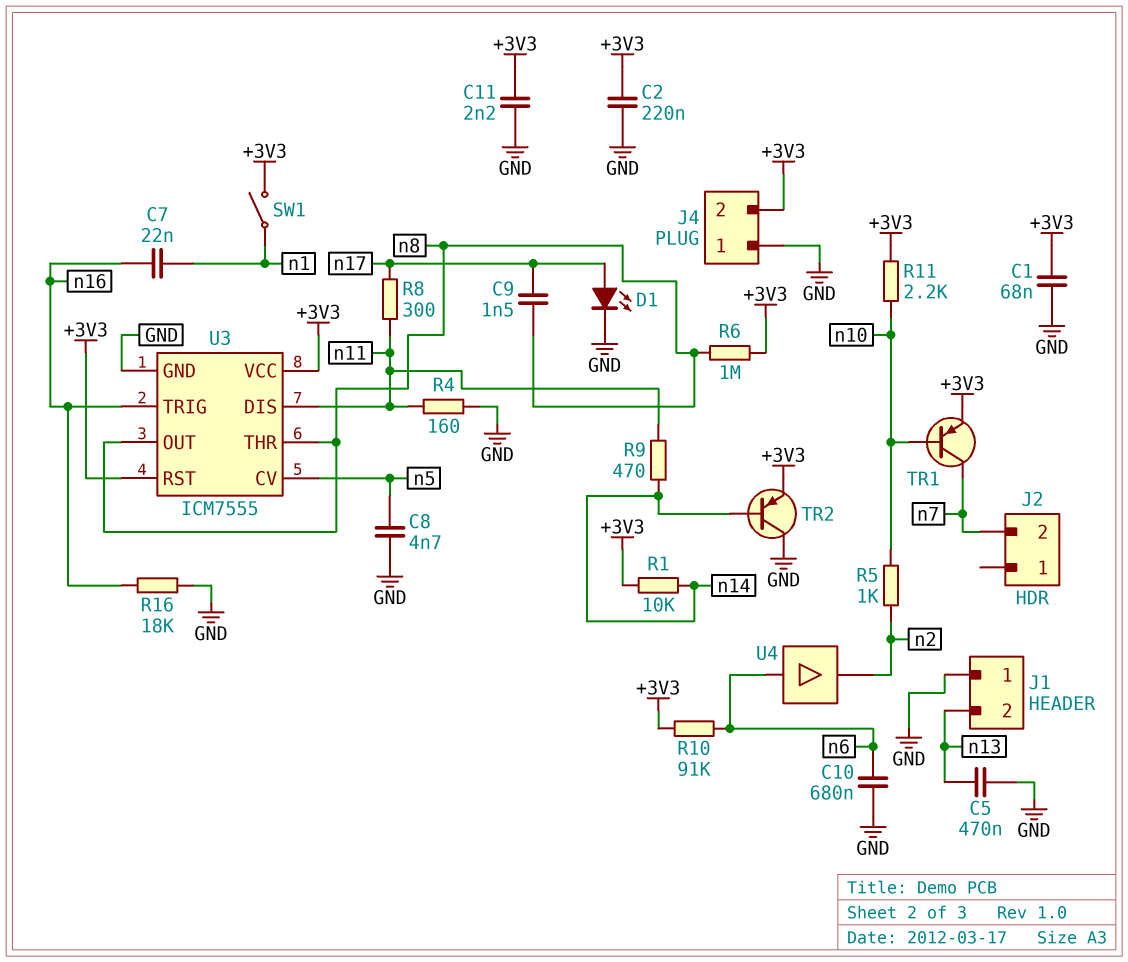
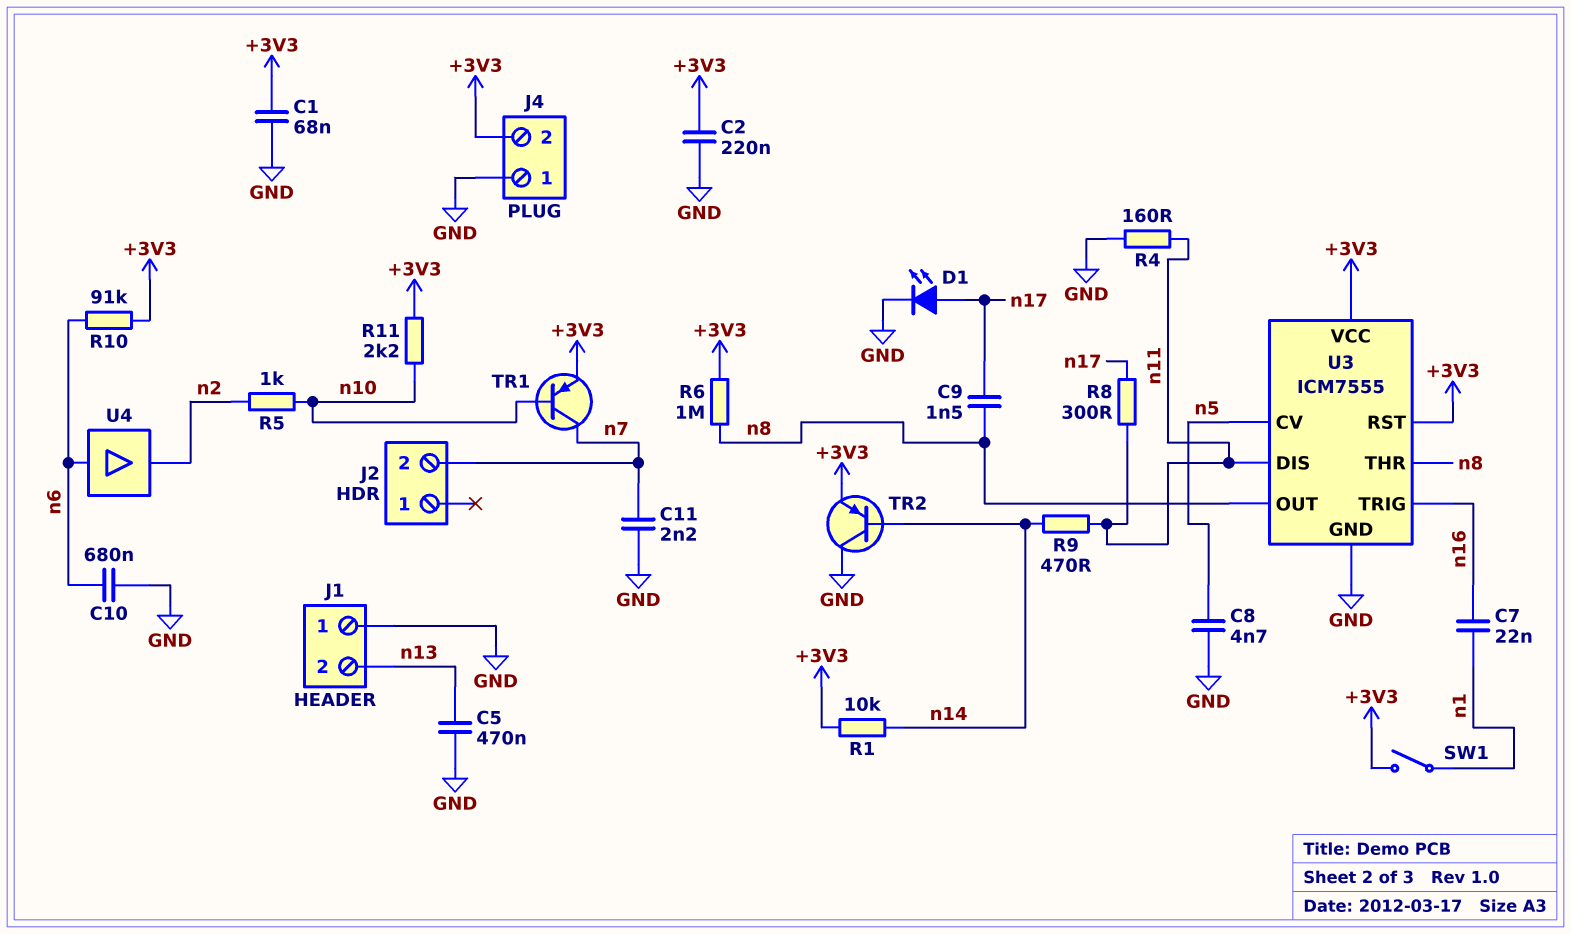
C11: 2.2nF (+3V3, GND) -> 2.2nF (GND, n7)
R16: 18k (GND, n16) -> none

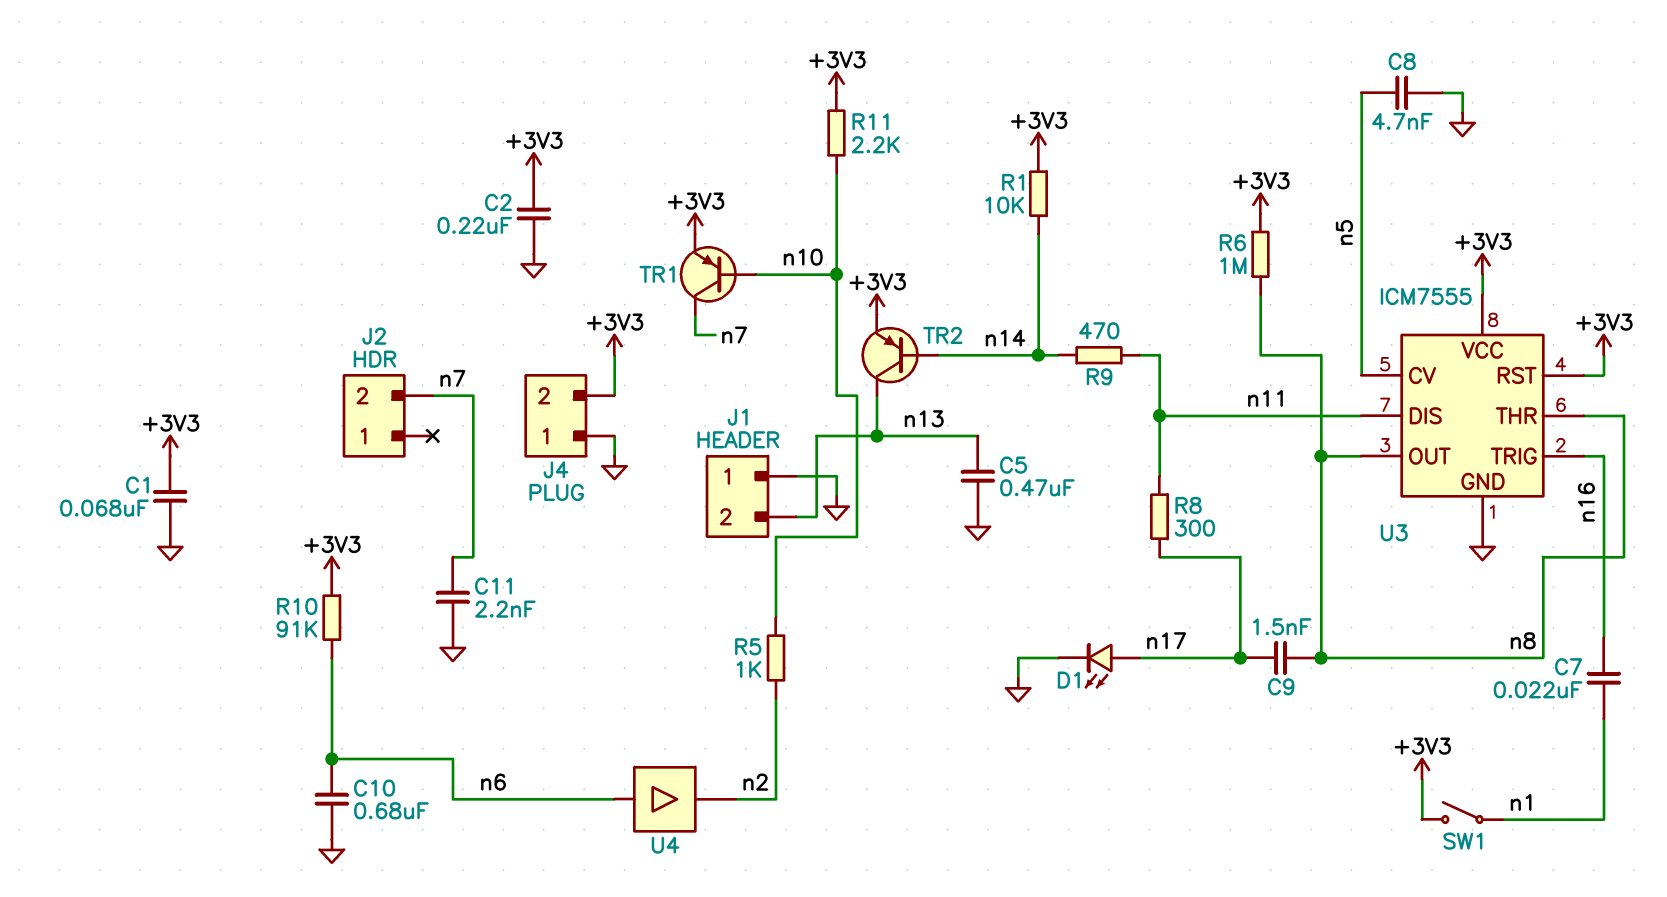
R4: 160 (GND, n11) -> none
TR2: PNP (B n14, C GND, E +3V3) -> PNP (B n14, C n13, E +3V3)

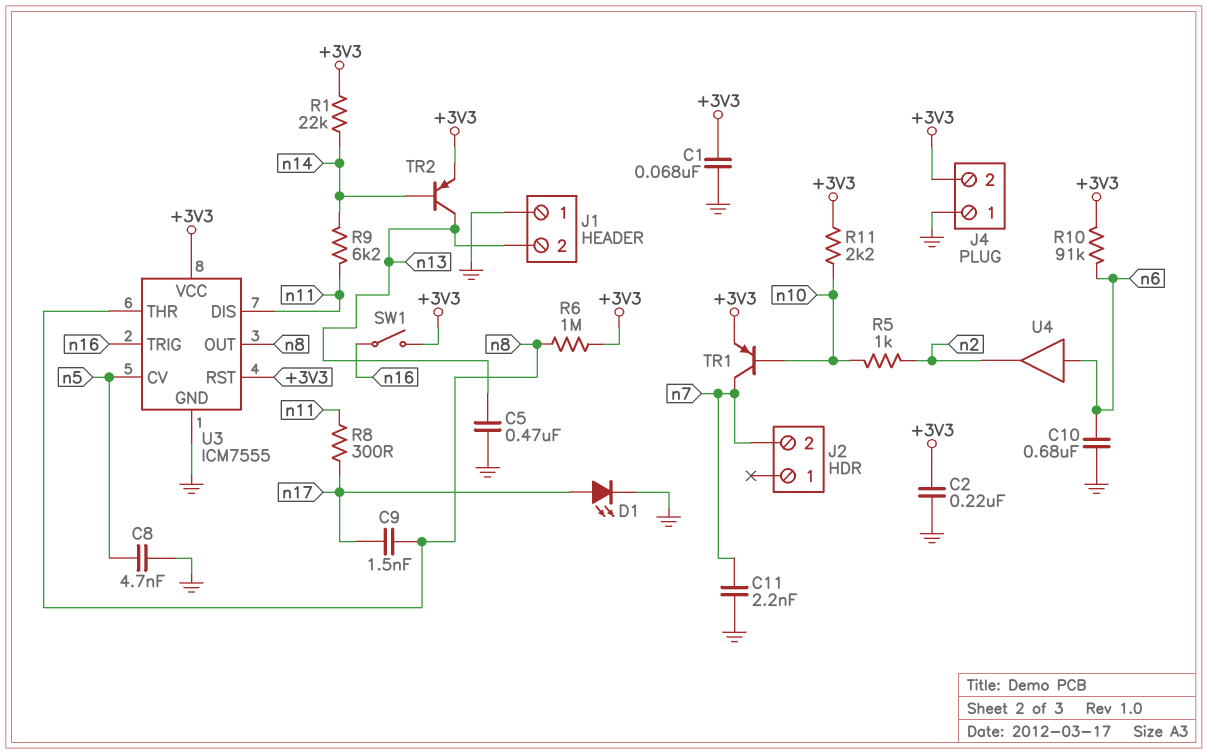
C7: 22nF (n1, n16) -> none
R1: 10k (+3V3, n14) -> 22k (+3V3, n14)
R9: 470 (n11, n14) -> 6.2k (n11, n14)
SW1: switch (+3V3, n1) -> switch (+3V3, n16)

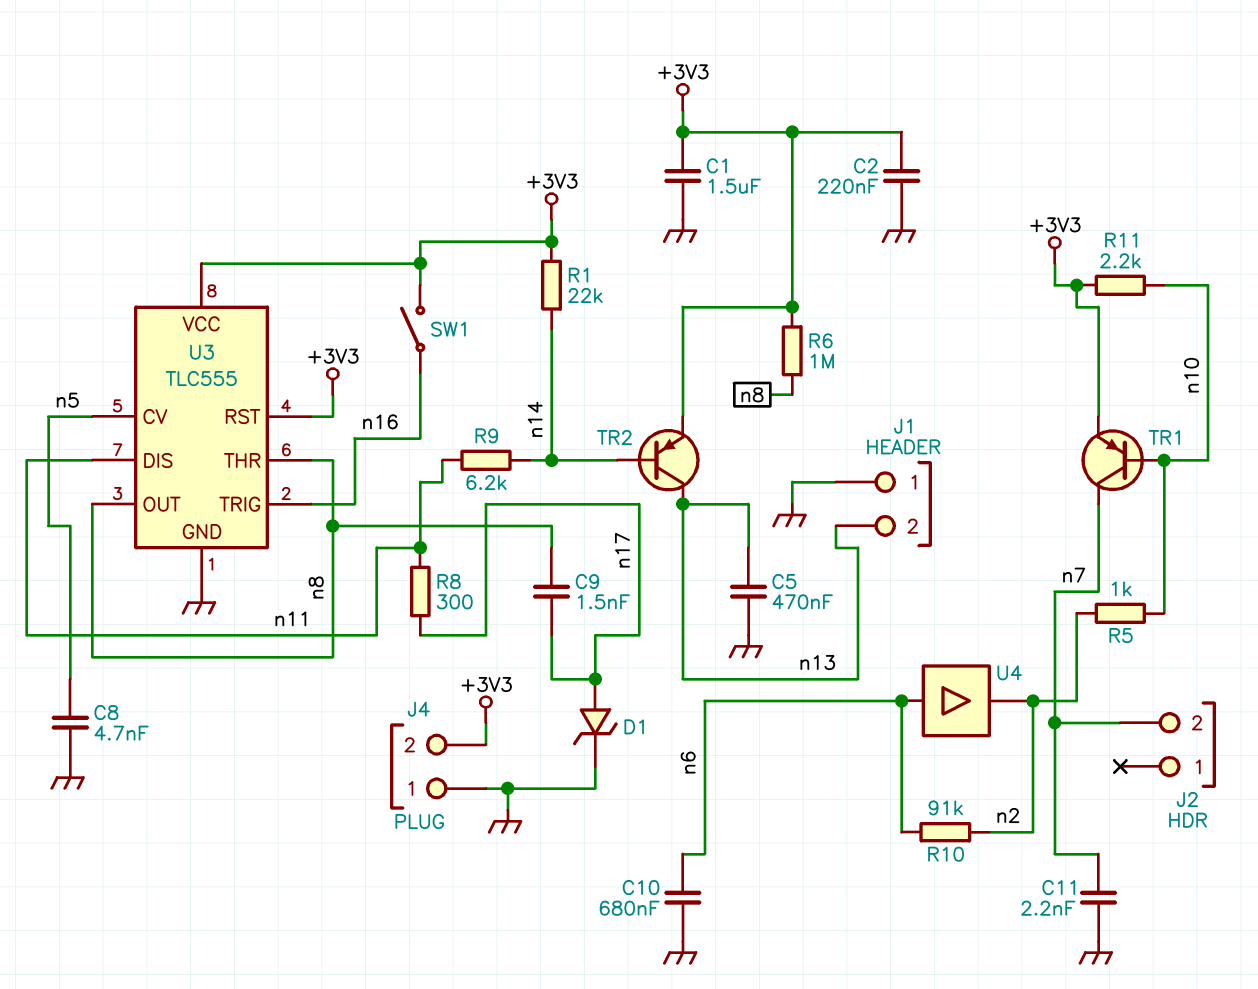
C1: 68nF (+3V3, GND) -> 1.5uF (+3V3, GND)
D1: LED (A n17, K GND) -> zener (A n17, K GND)
R10: 91k (+3V3, n6) -> 91k (n2, n6)
U3: ICM7555 -> TLC555

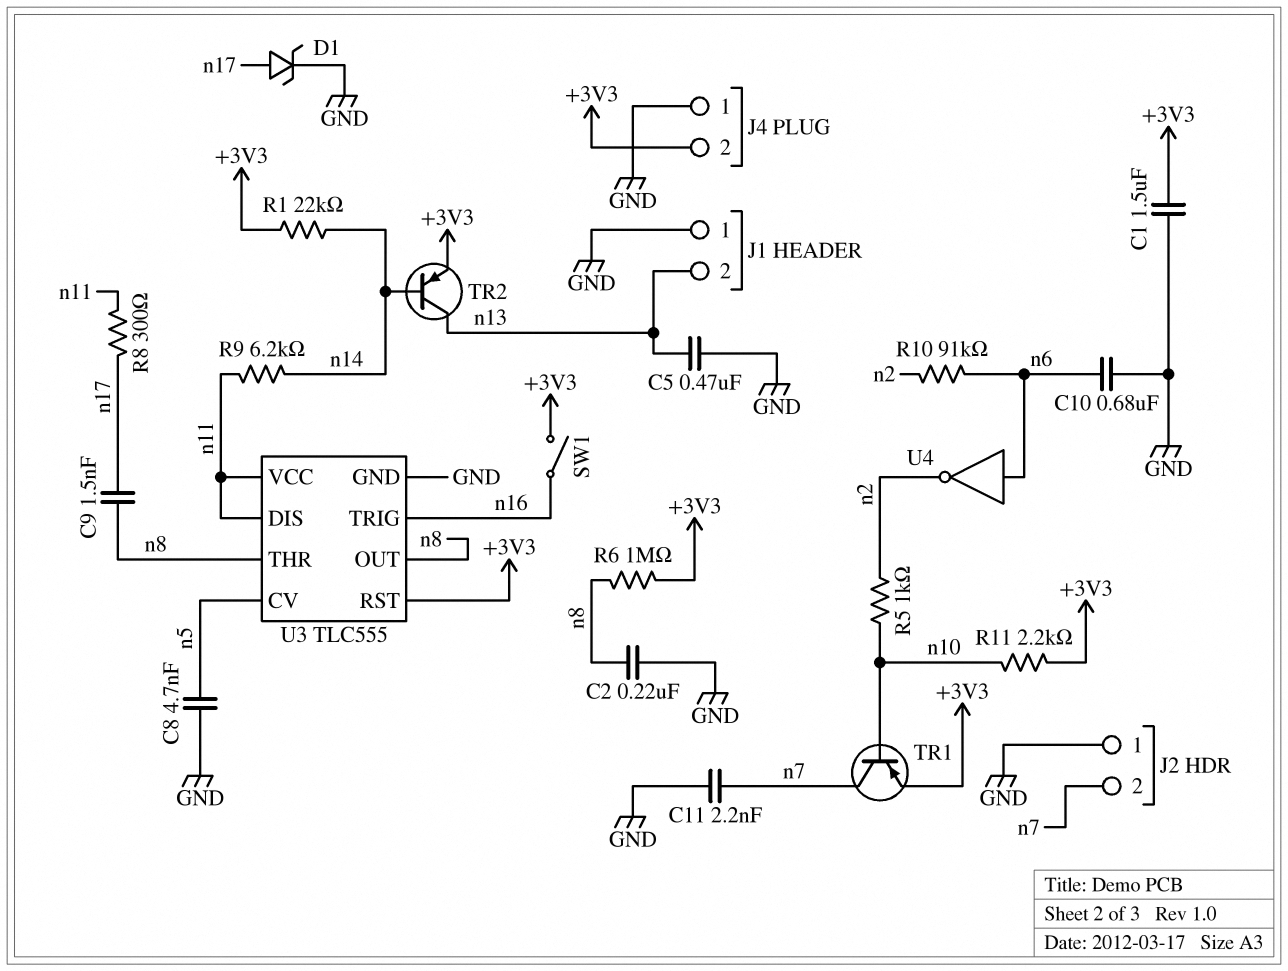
C2: 220nF (+3V3, GND) -> 220nF (GND, n8)
J2 pin 1: none -> GND
U3 pin VCC: +3V3 -> n11
U4: buffer (in n6, out n2) -> NOT (in n6, out n2)

